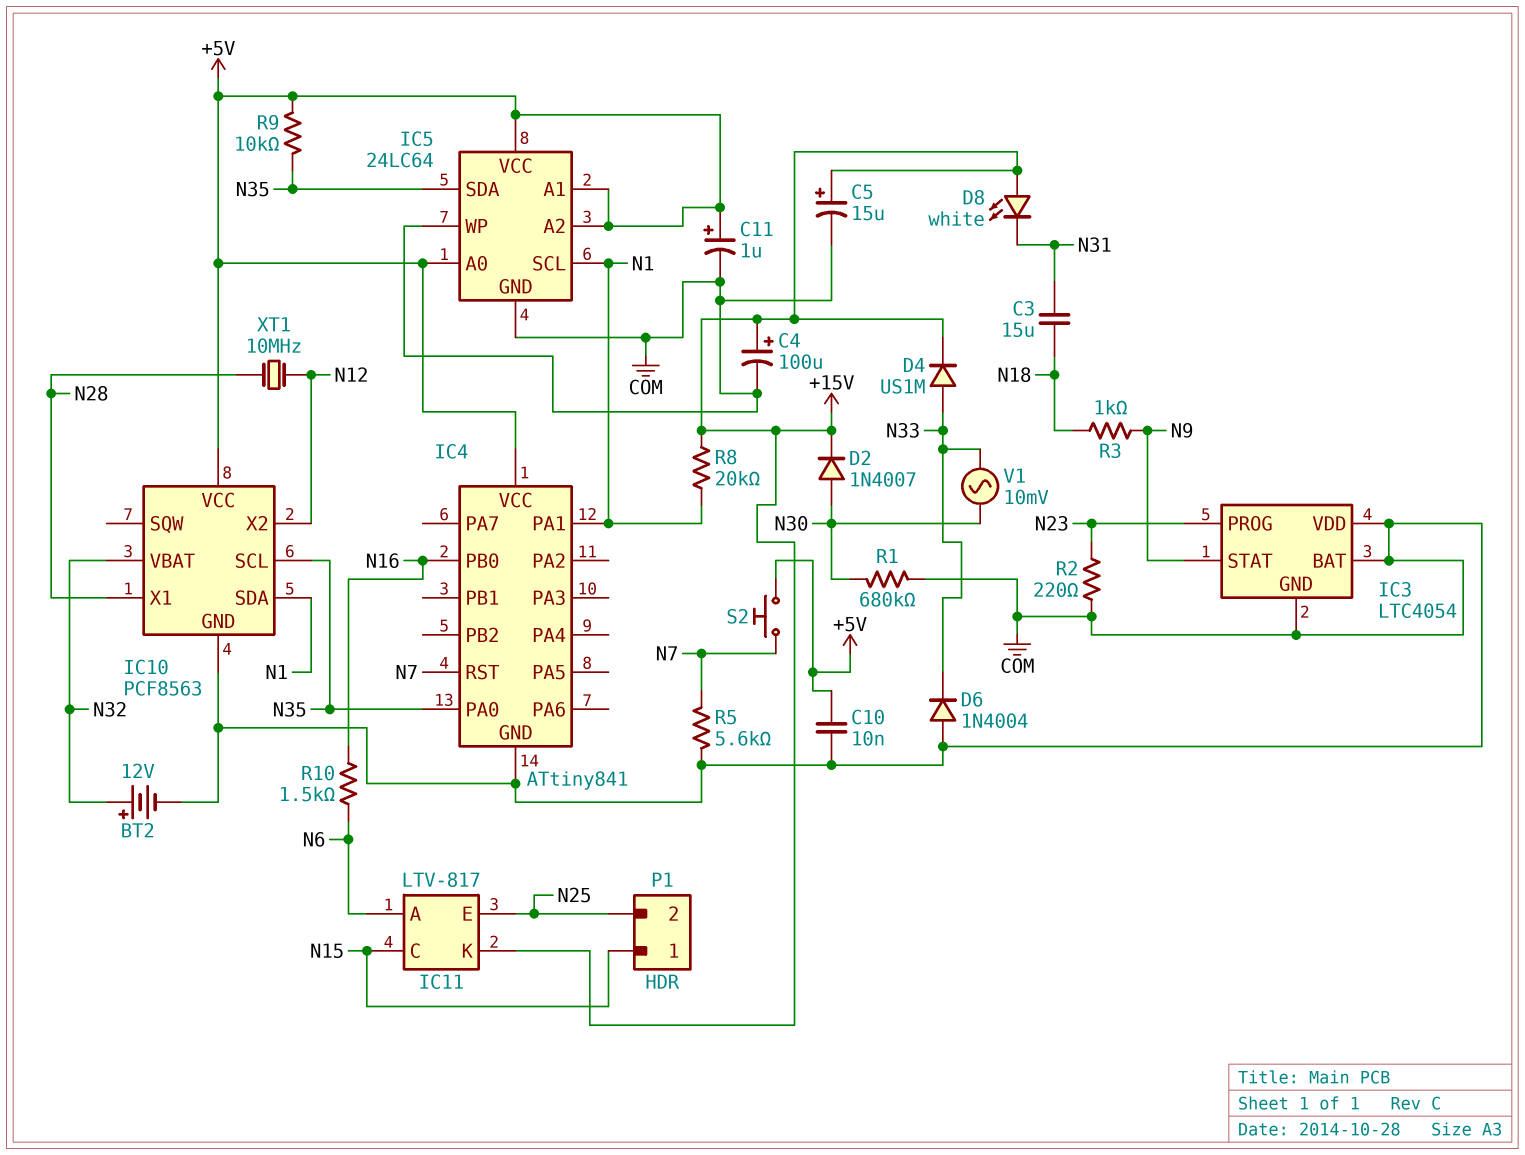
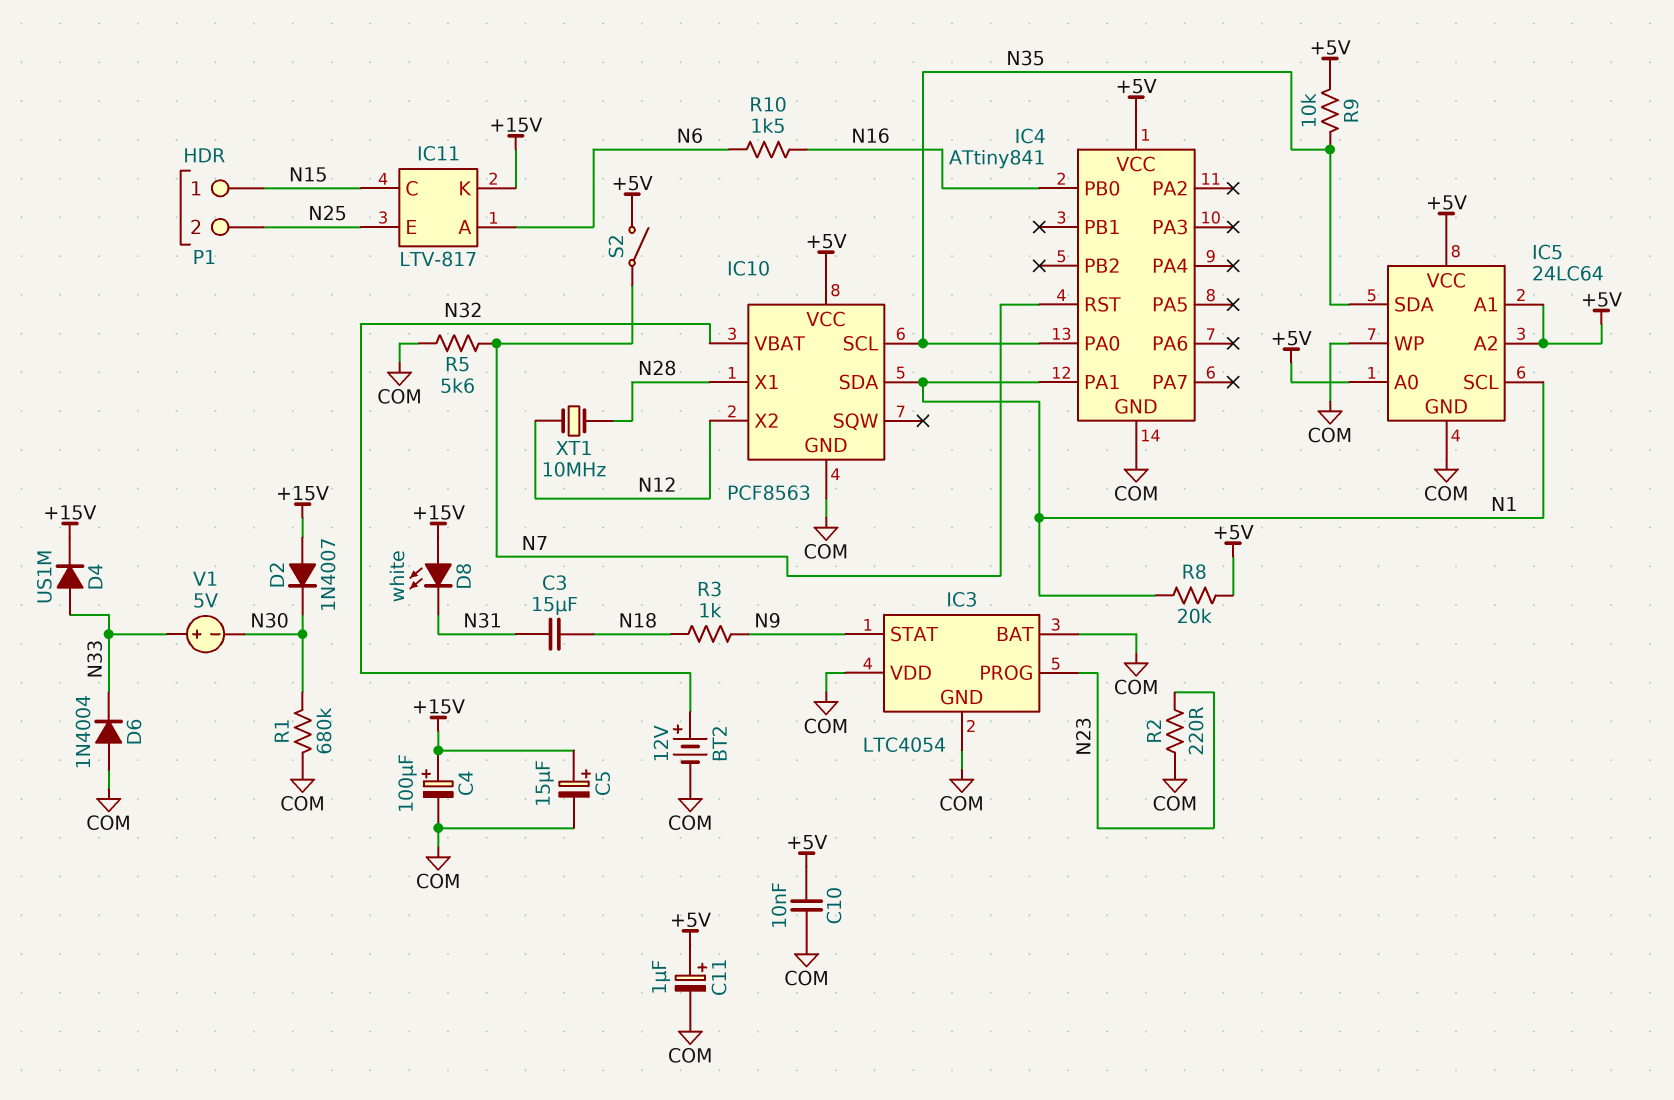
D2: diode 1N4007 (A N30, K +15V) -> diode 1N4007 (A +15V, K N30)
R8: 20k (+15V, N1) -> 20k (+5V, N1)
S2: button (+5V, N7) -> switch (+5V, N7)
V1: AC 10mV (N30, N33) -> 5V (plus N33, minus N30)

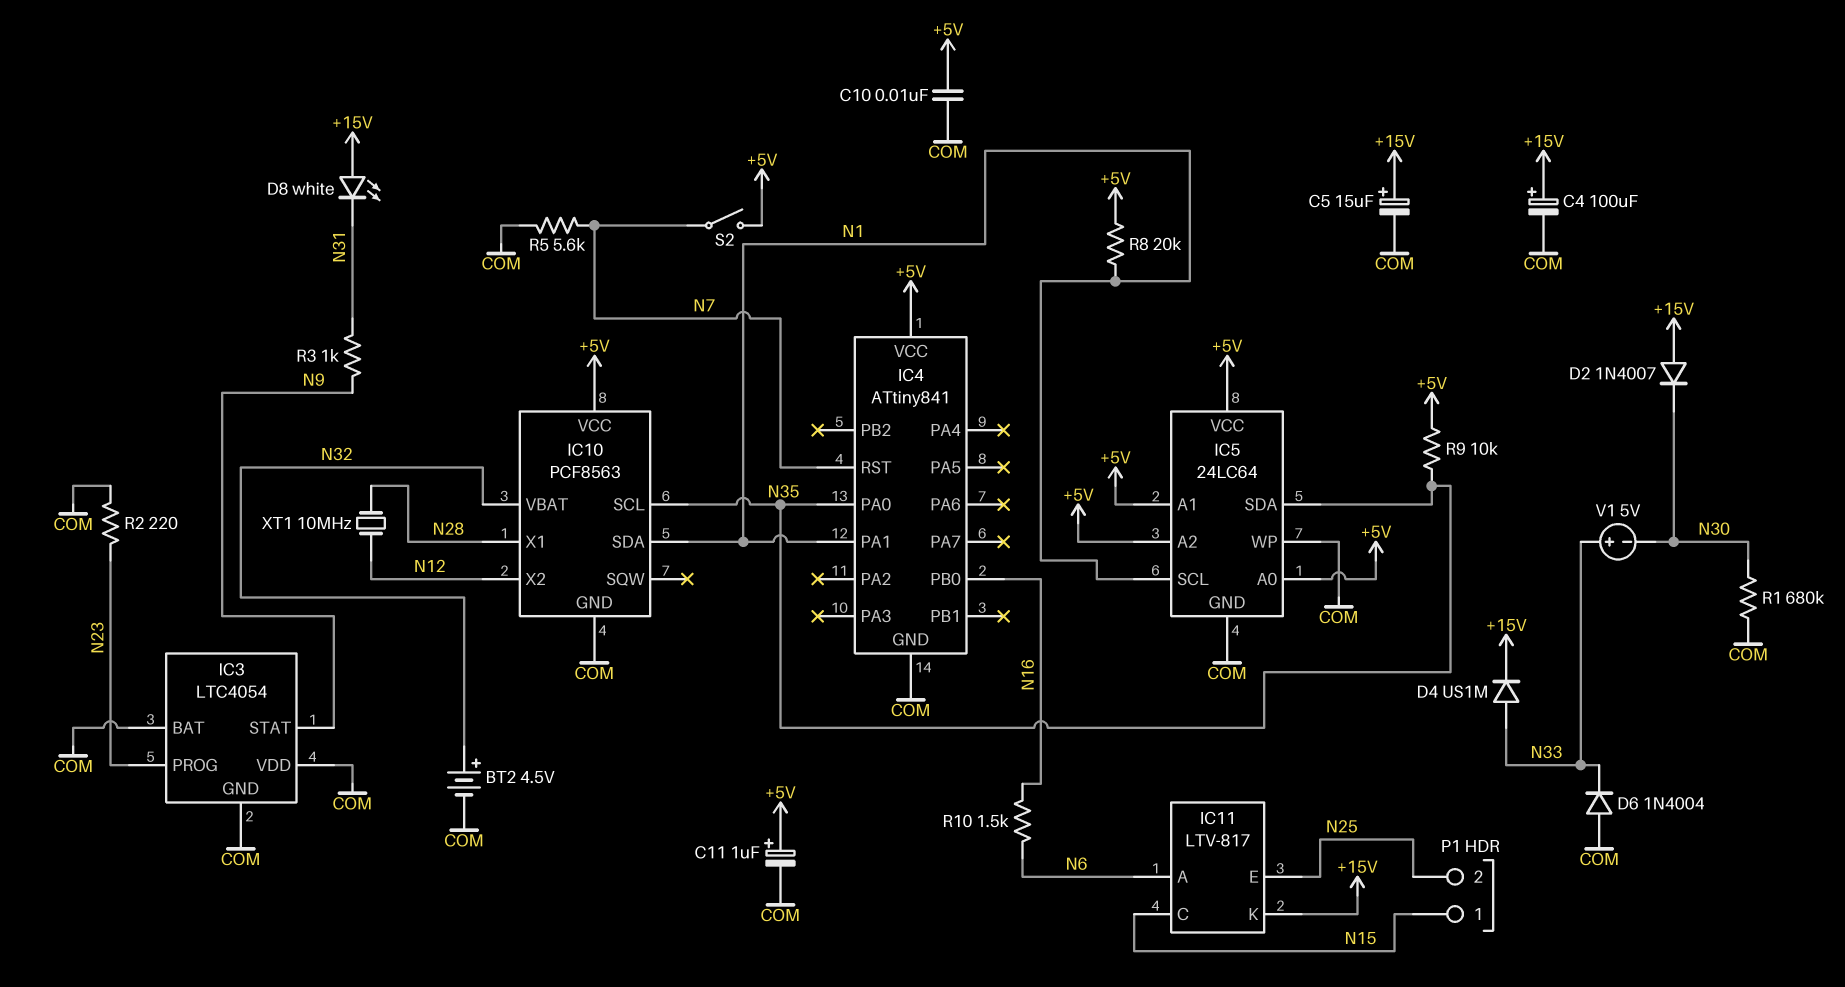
BT2: 12V (plus N32, minus COM) -> 4.5V (plus N32, minus COM)
C3: 15uF (N18, N31) -> none
R3: 1k (N9, N18) -> 1k (N9, N31)

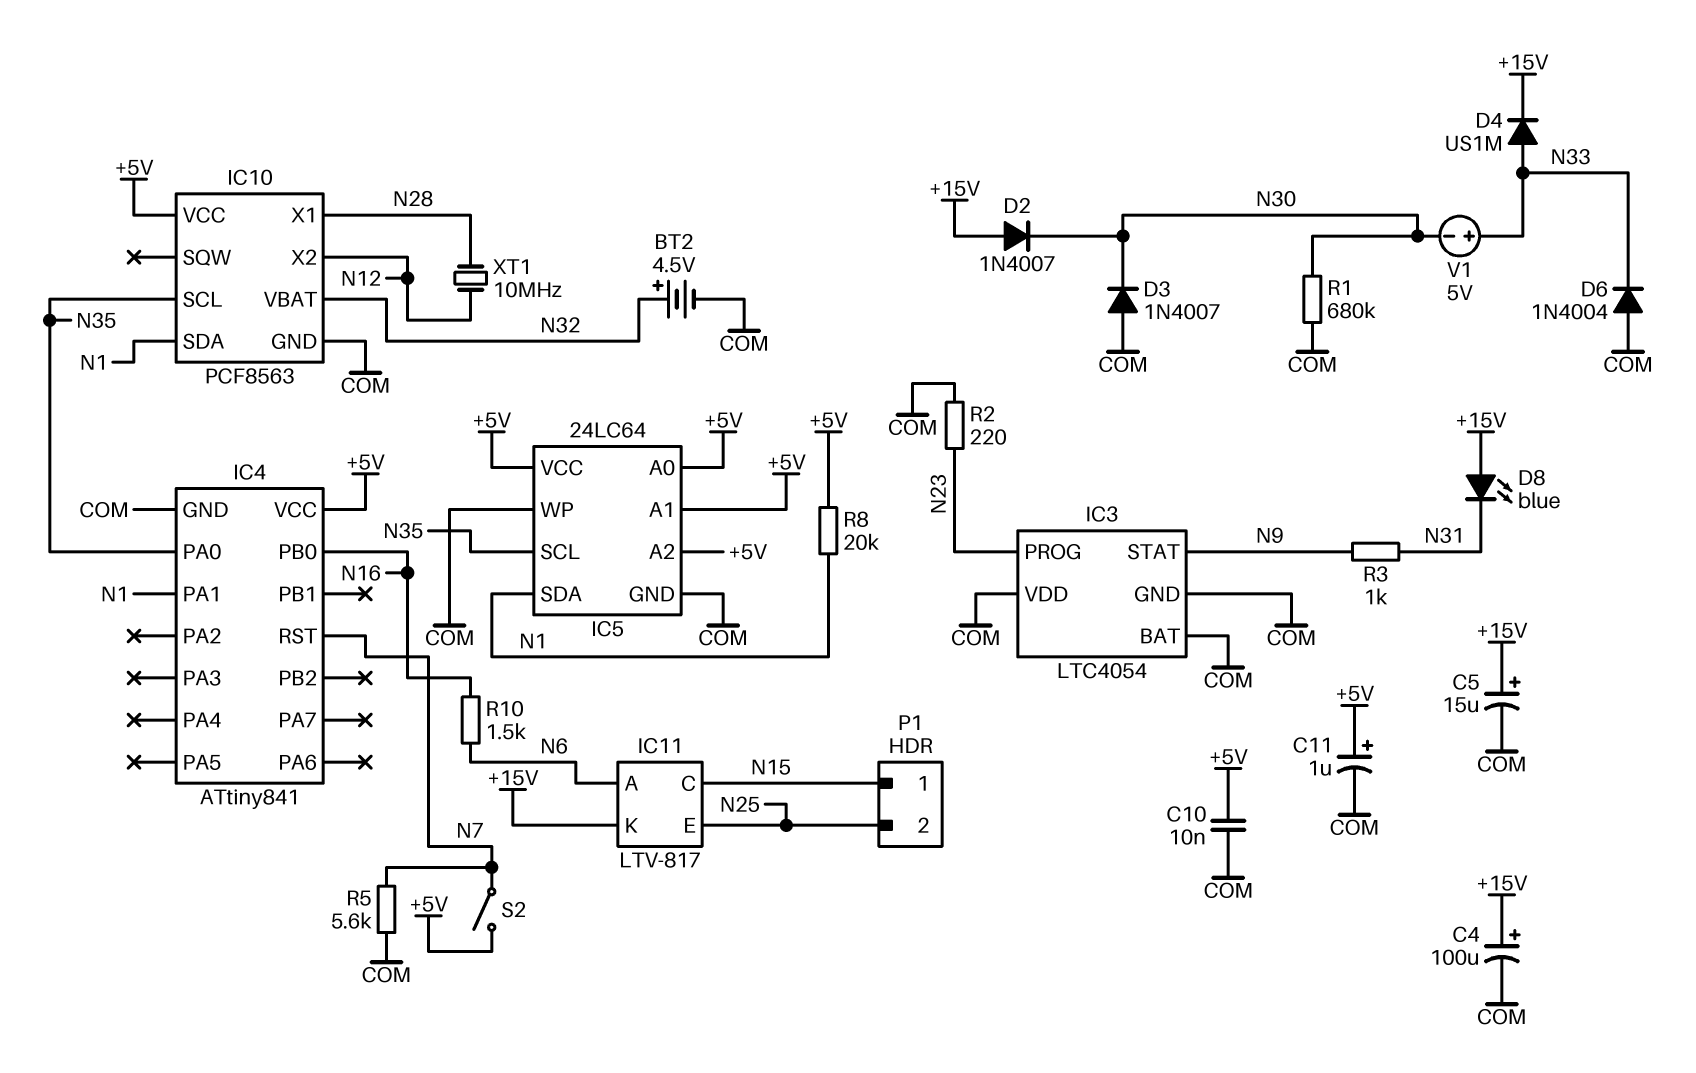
D3: none -> diode 1N4007 (A COM, K N30)
D8: LED white (A +15V, K N31) -> LED blue (A +15V, K N31)
IC5 pin SCL: N1 -> N35
IC5 pin SDA: N35 -> N1
R9: 10k (+5V, N35) -> none

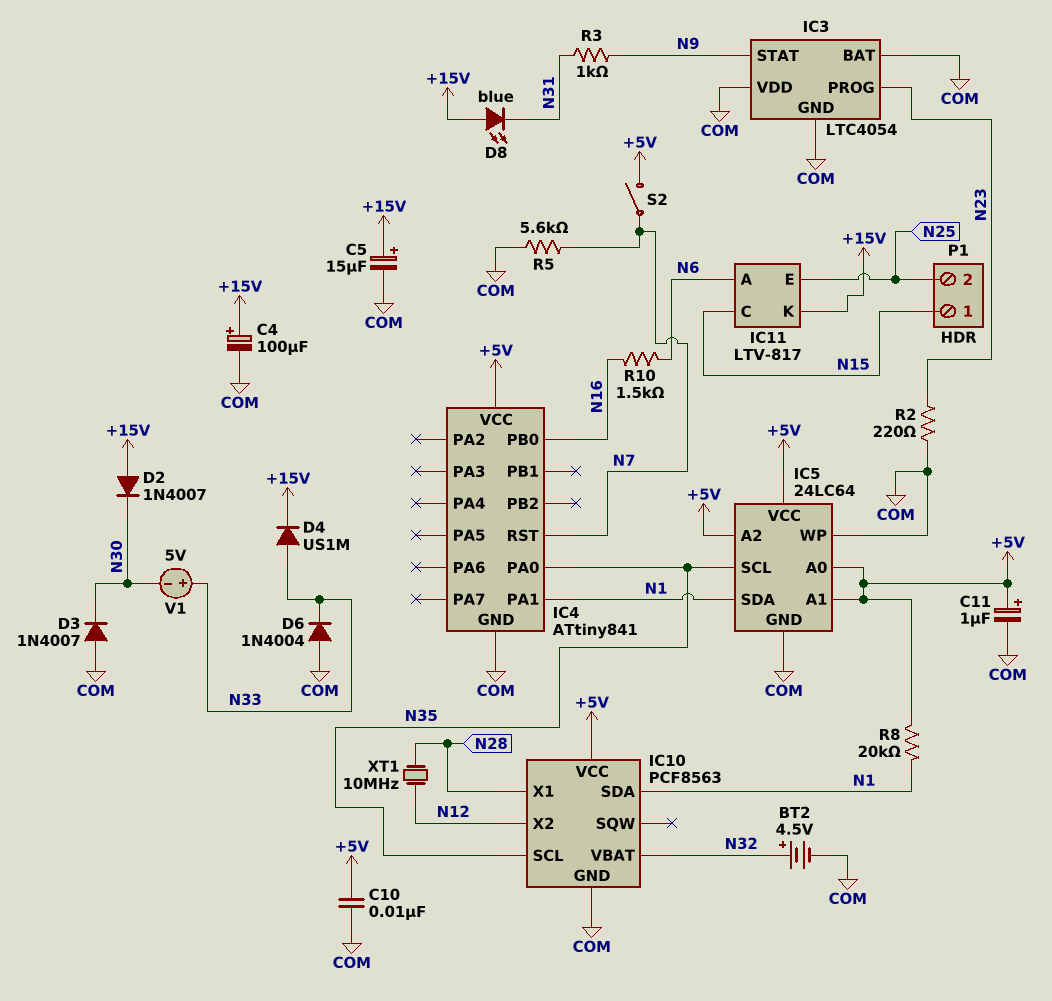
R1: 680k (COM, N30) -> none

